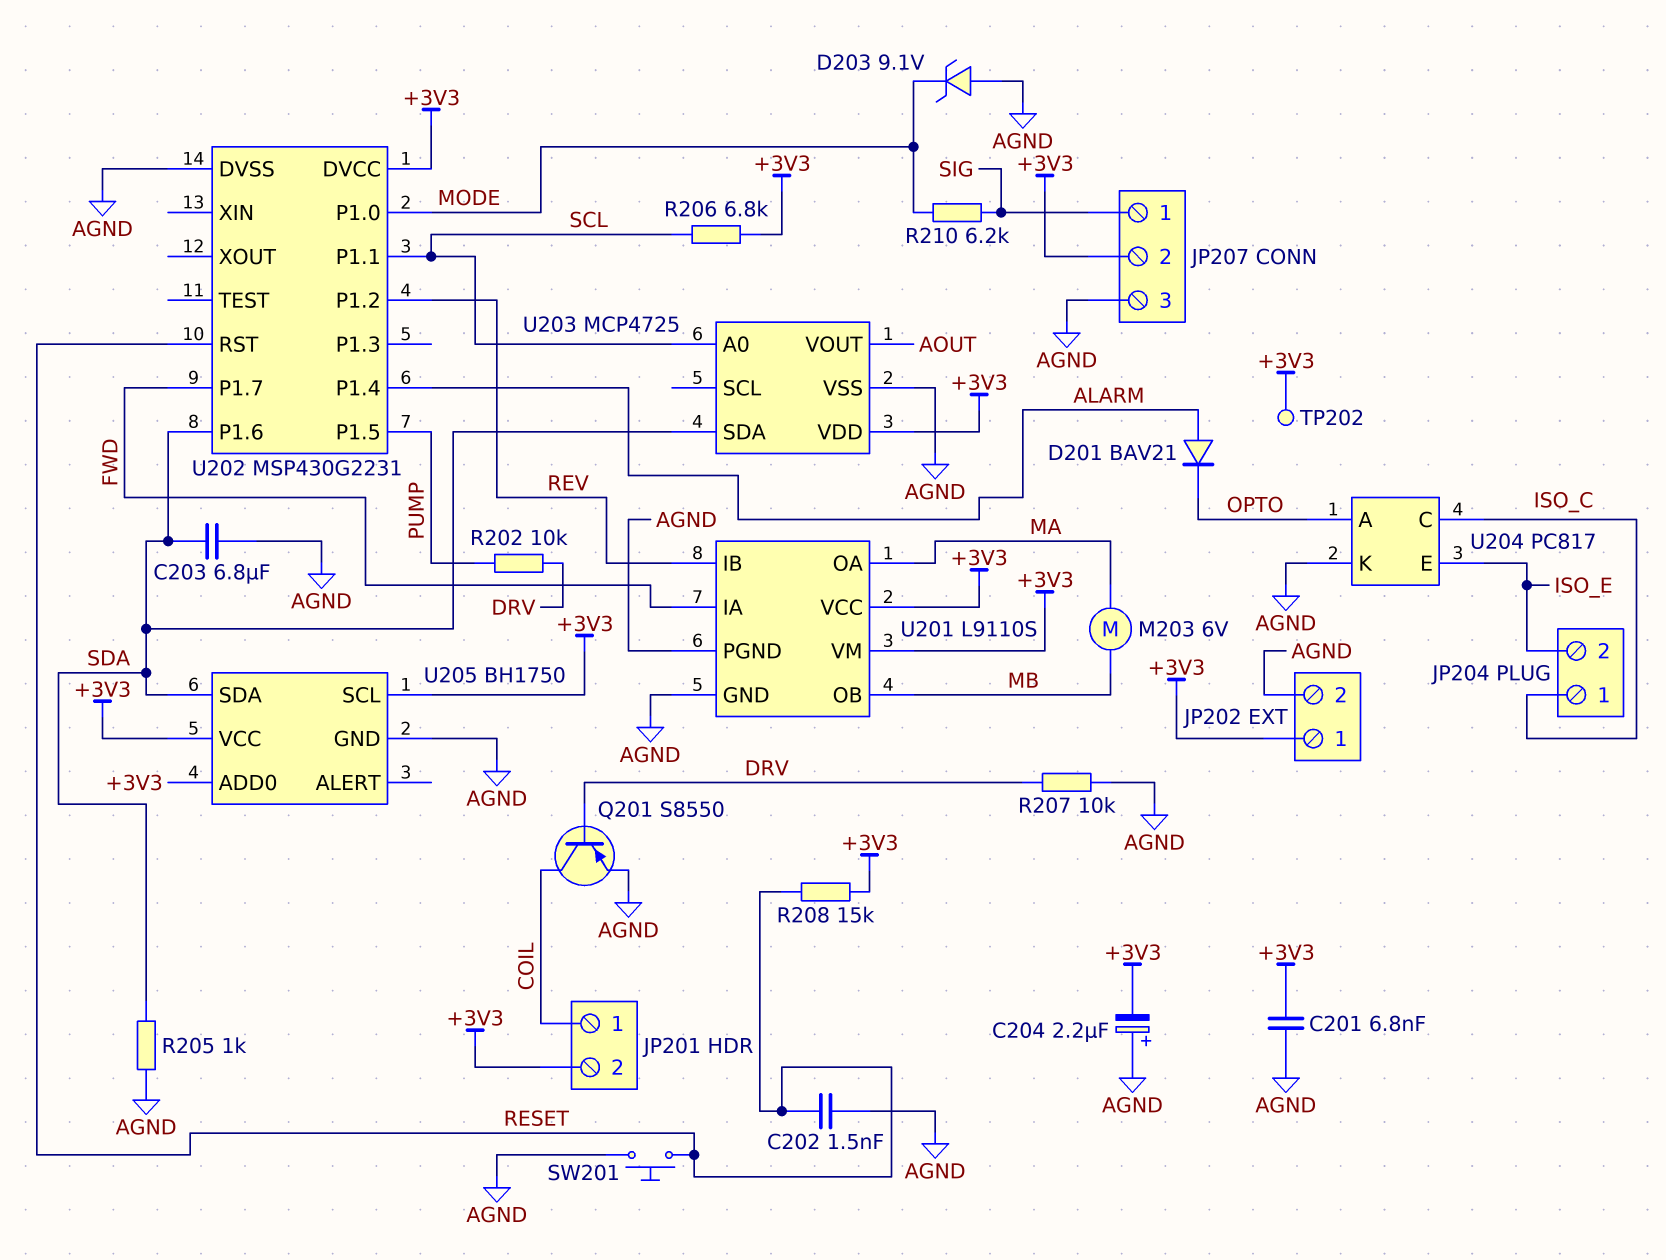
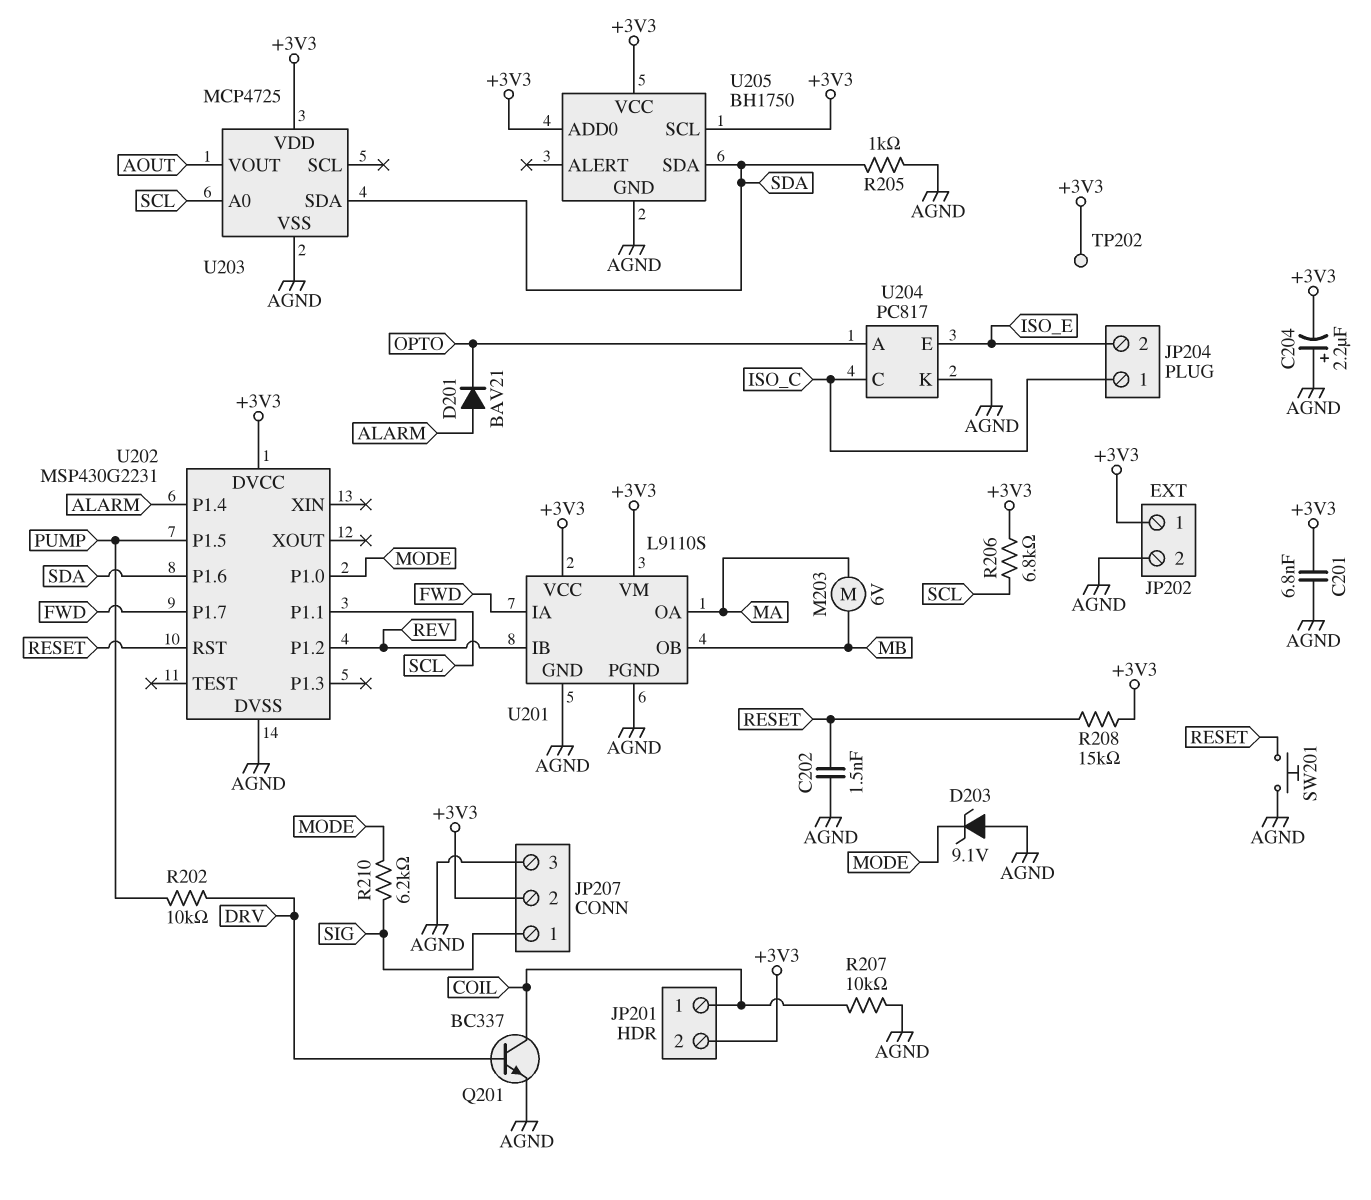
C203: 6.8uF (AGND, SDA) -> none
Q201: PNP S8550 (B DRV, C COIL, E AGND) -> NPN BC337 (B DRV, C COIL, E AGND)
R207: 10k (AGND, DRV) -> 10k (AGND, COIL)

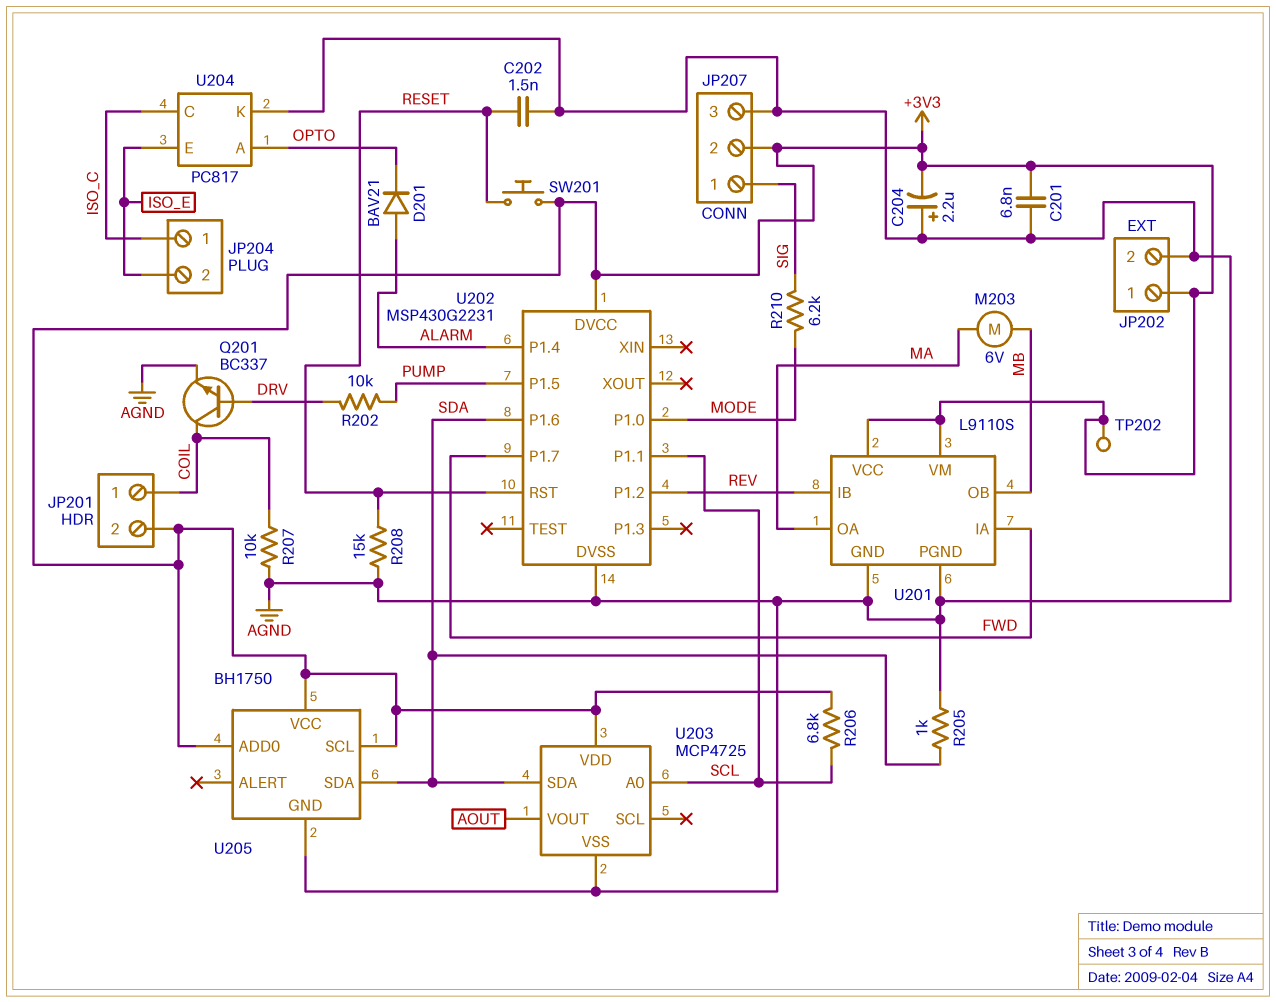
D203: zener 9.1V (A AGND, K MODE) -> none
R208: 15k (+3V3, RESET) -> 15k (AGND, RESET)
SW201: button (AGND, RESET) -> button (+3V3, RESET)

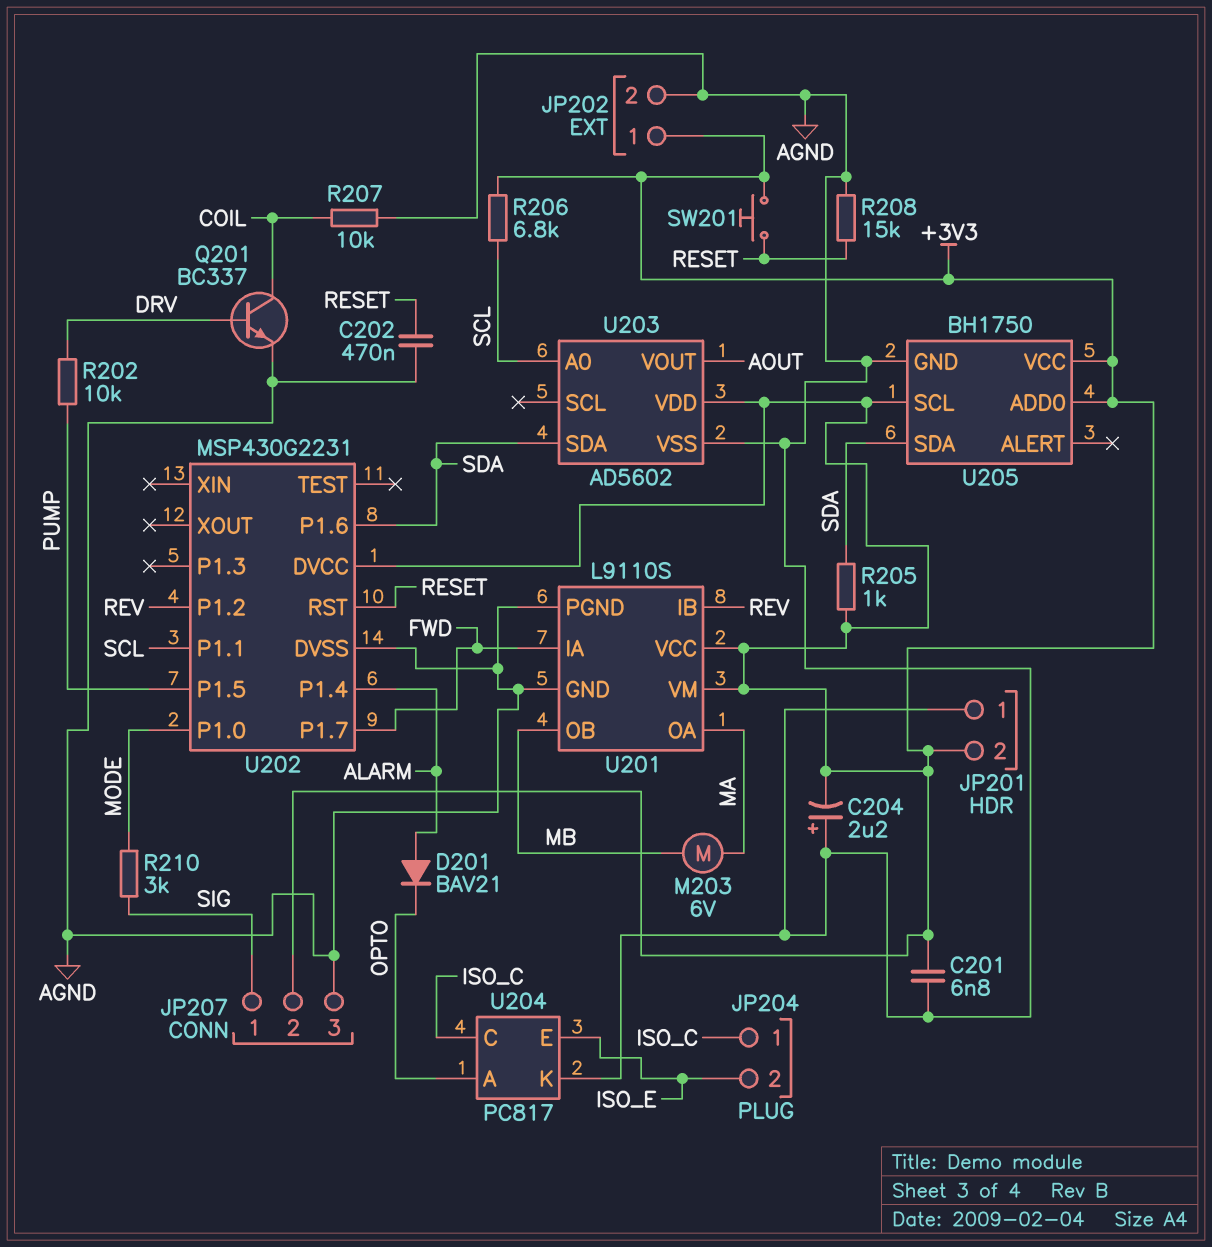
C202: 1.5nF (AGND, RESET) -> 470nF (AGND, RESET)
JP201 pin 1: COIL -> AGND
R205: 1k (AGND, SDA) -> 1k (+3V3, SDA)
R210: 6.2k (MODE, SIG) -> 3k (MODE, SIG)
TP202: test point (+3V3) -> none
U203: MCP4725 -> AD5602

